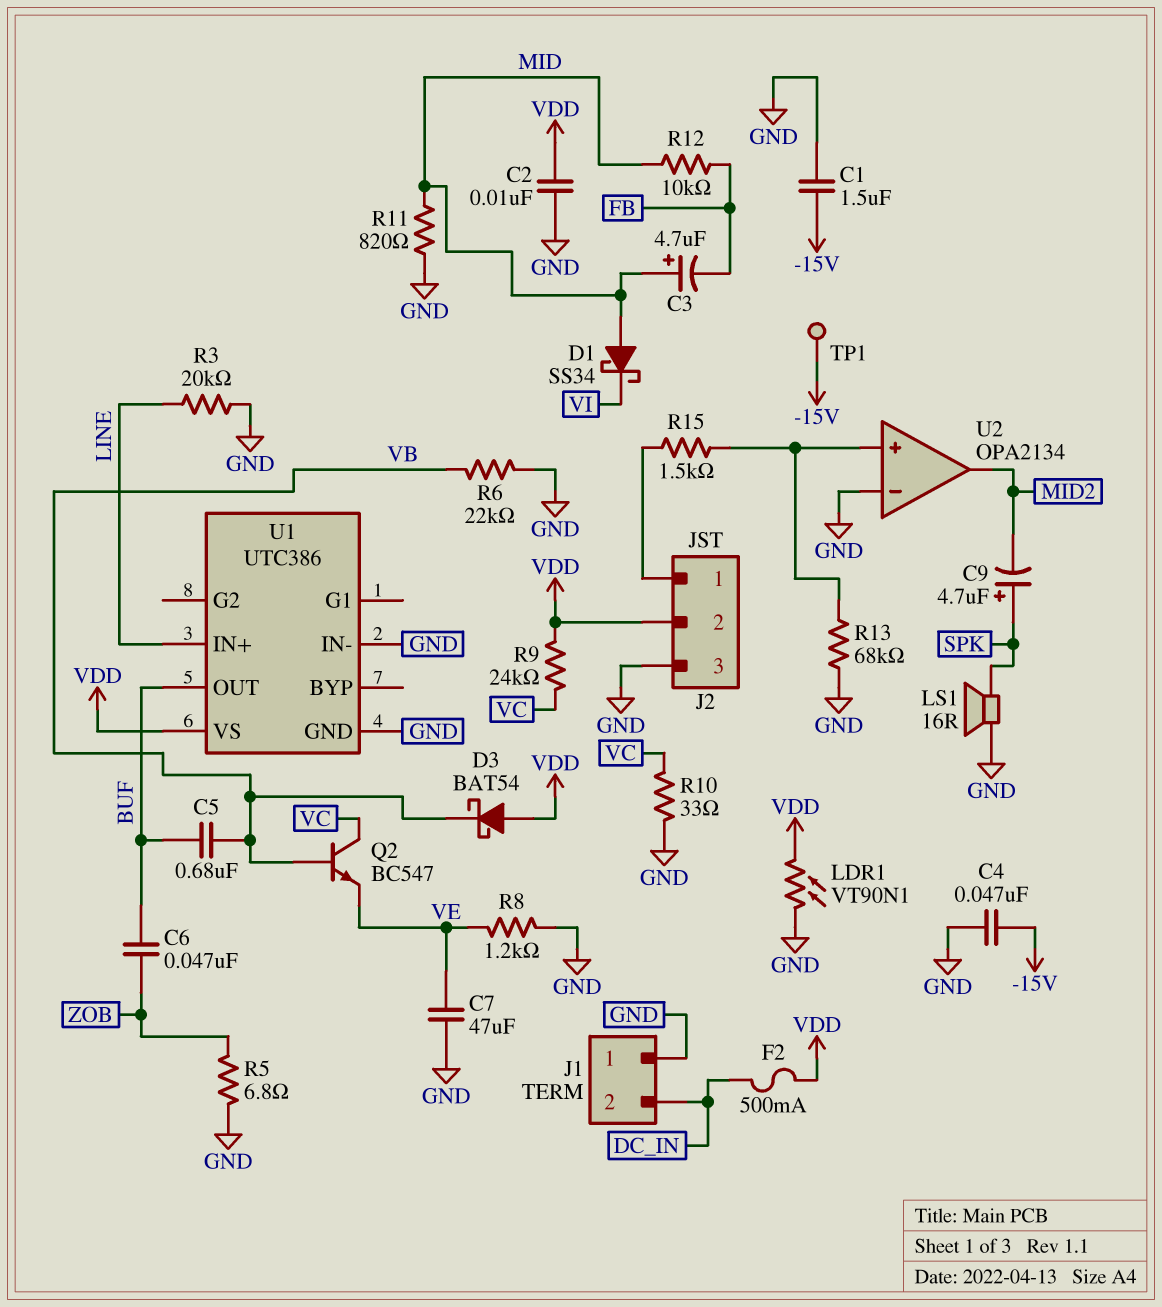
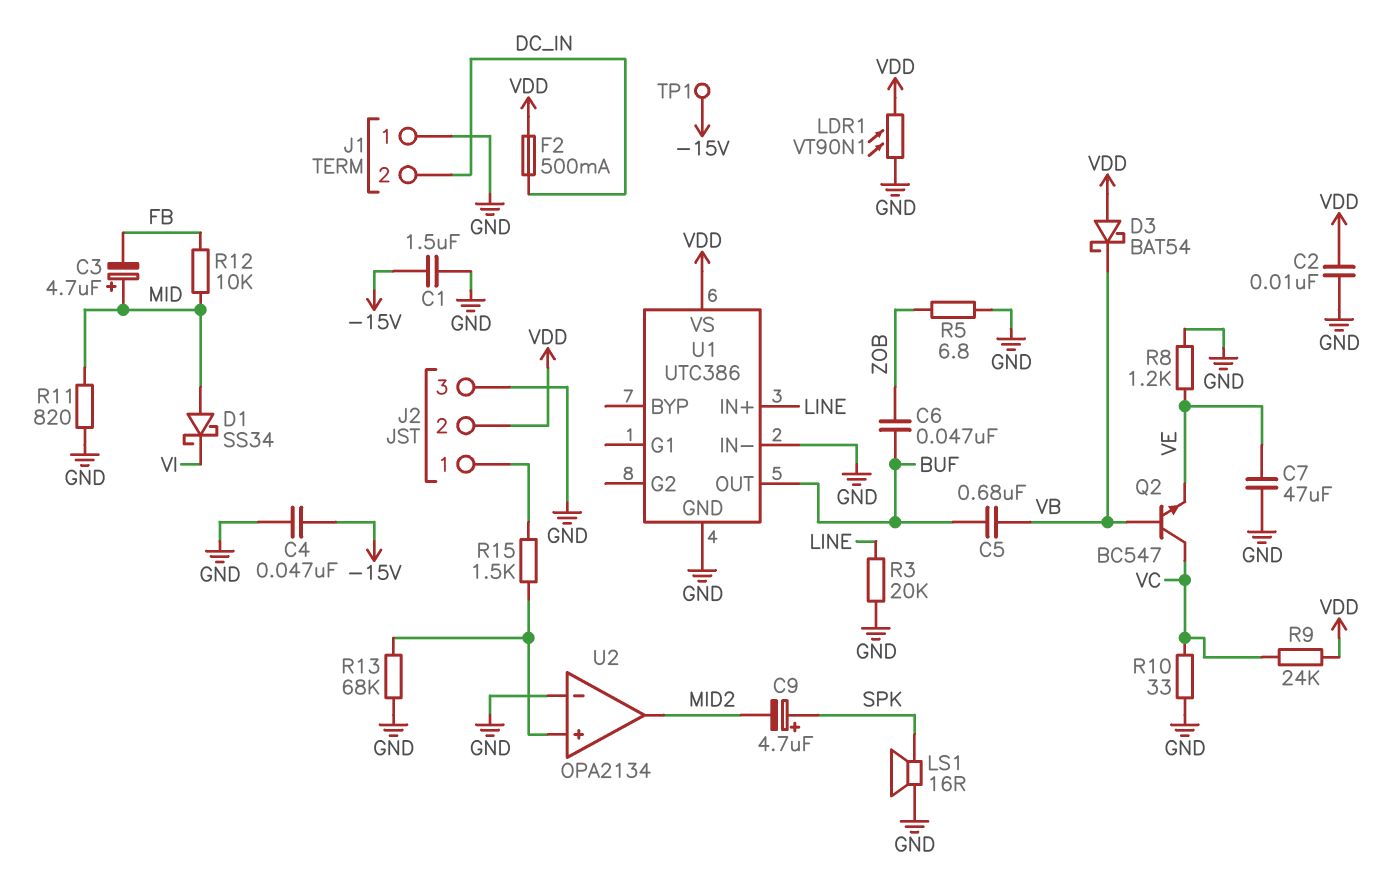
R6: 22k (GND, VB) -> none

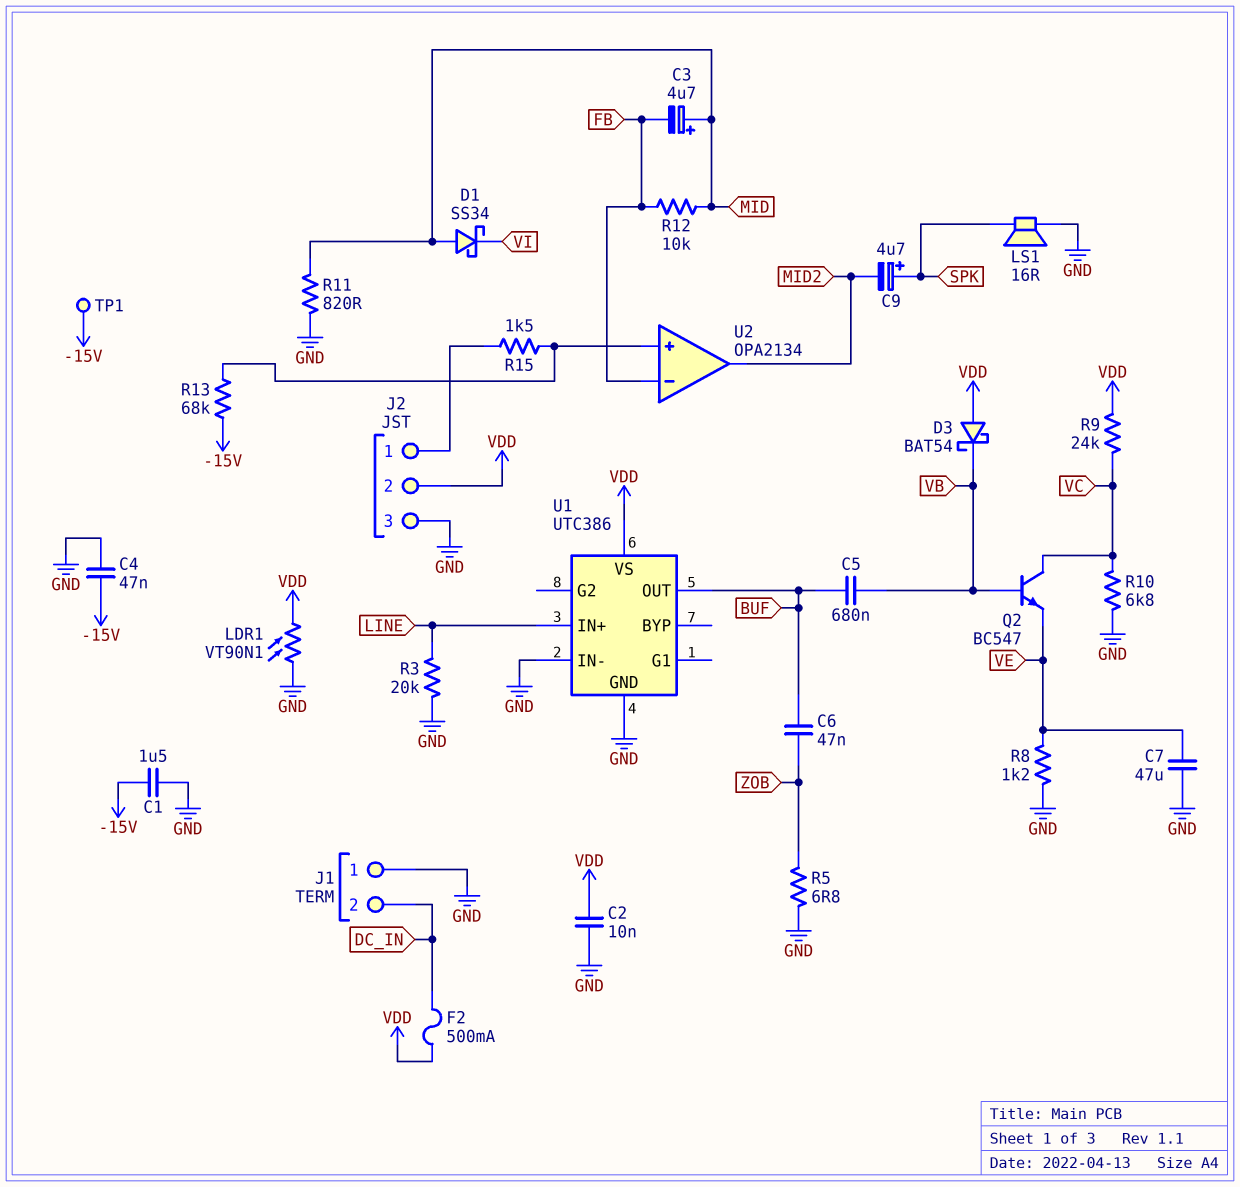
R10: 33 (GND, VC) -> 6.8k (GND, VC)
R13: 68k (GND, U2/in+) -> 68k (-15V, U2/in+)
U2 pin in-: GND -> FB

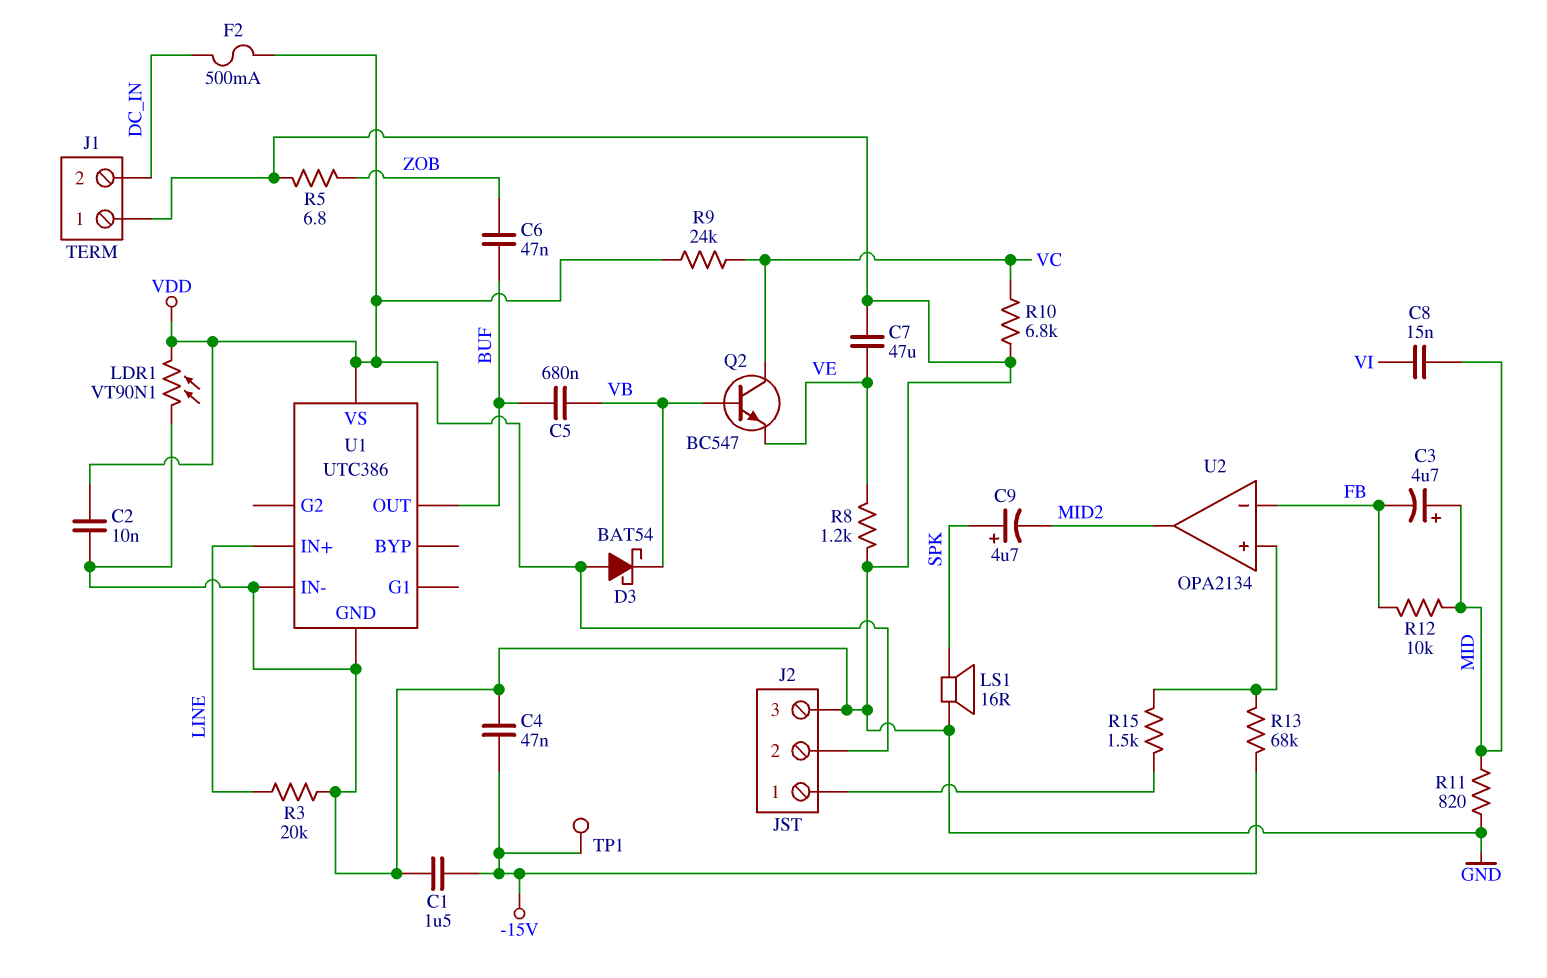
C8: none -> 15nF (MID, VI)
D1: schottky SS34 (A MID, K VI) -> none

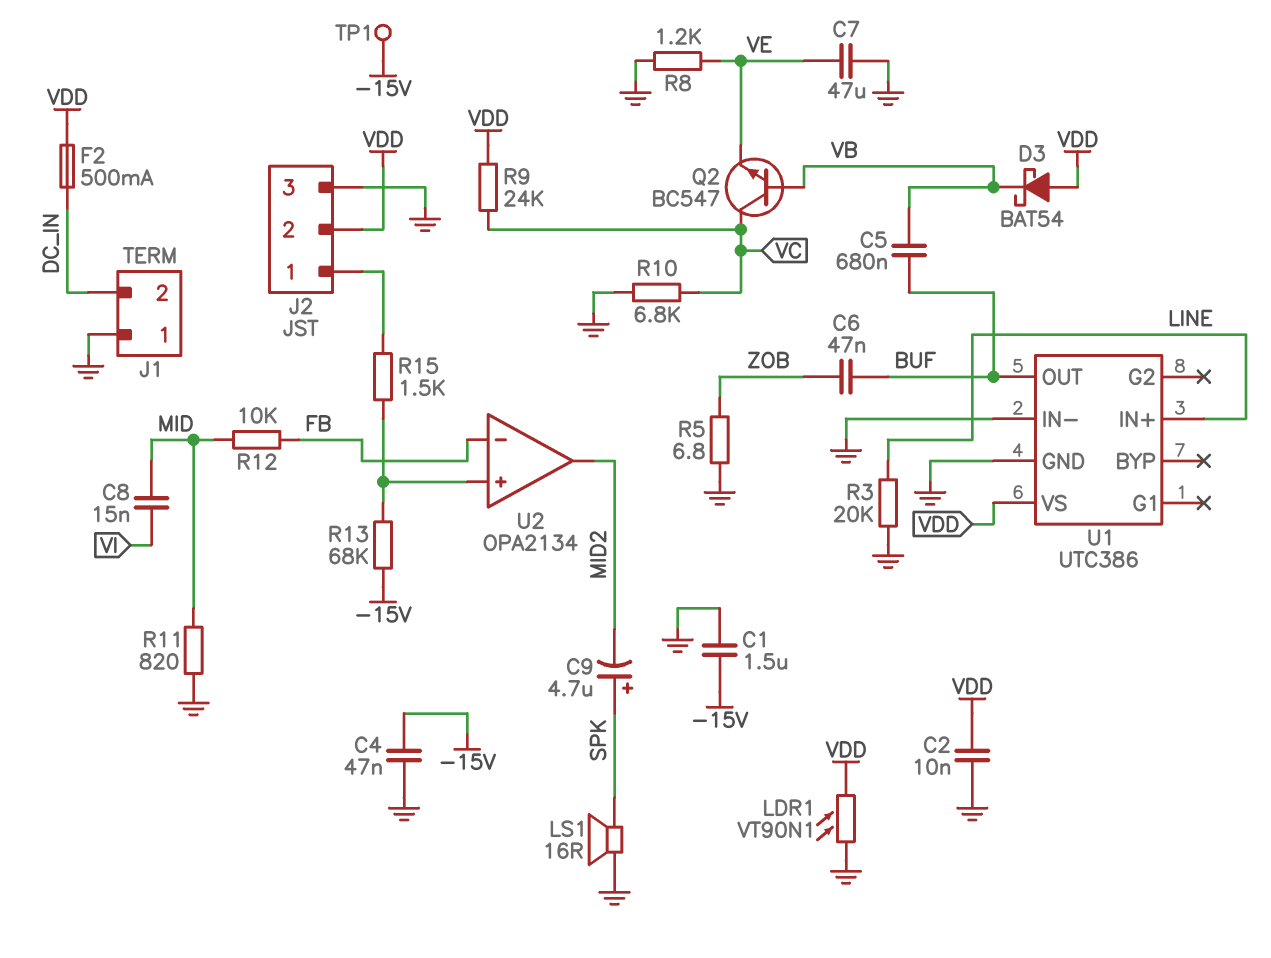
C3: 4.7uF (plus MID, minus FB) -> none

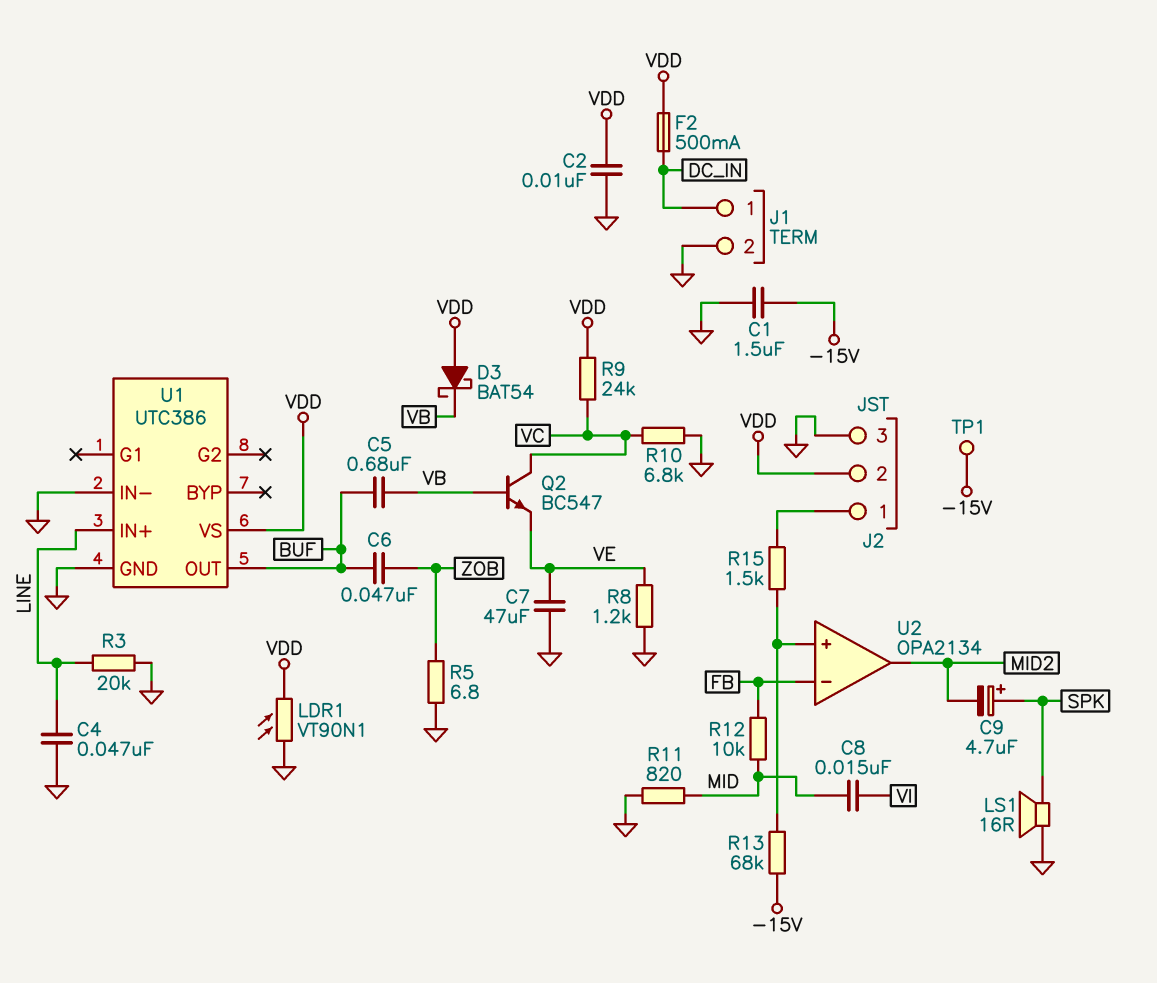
C4: 47nF (-15V, GND) -> 47nF (GND, LINE)
J1 pin 1: GND -> DC_IN
J1 pin 2: DC_IN -> GND

